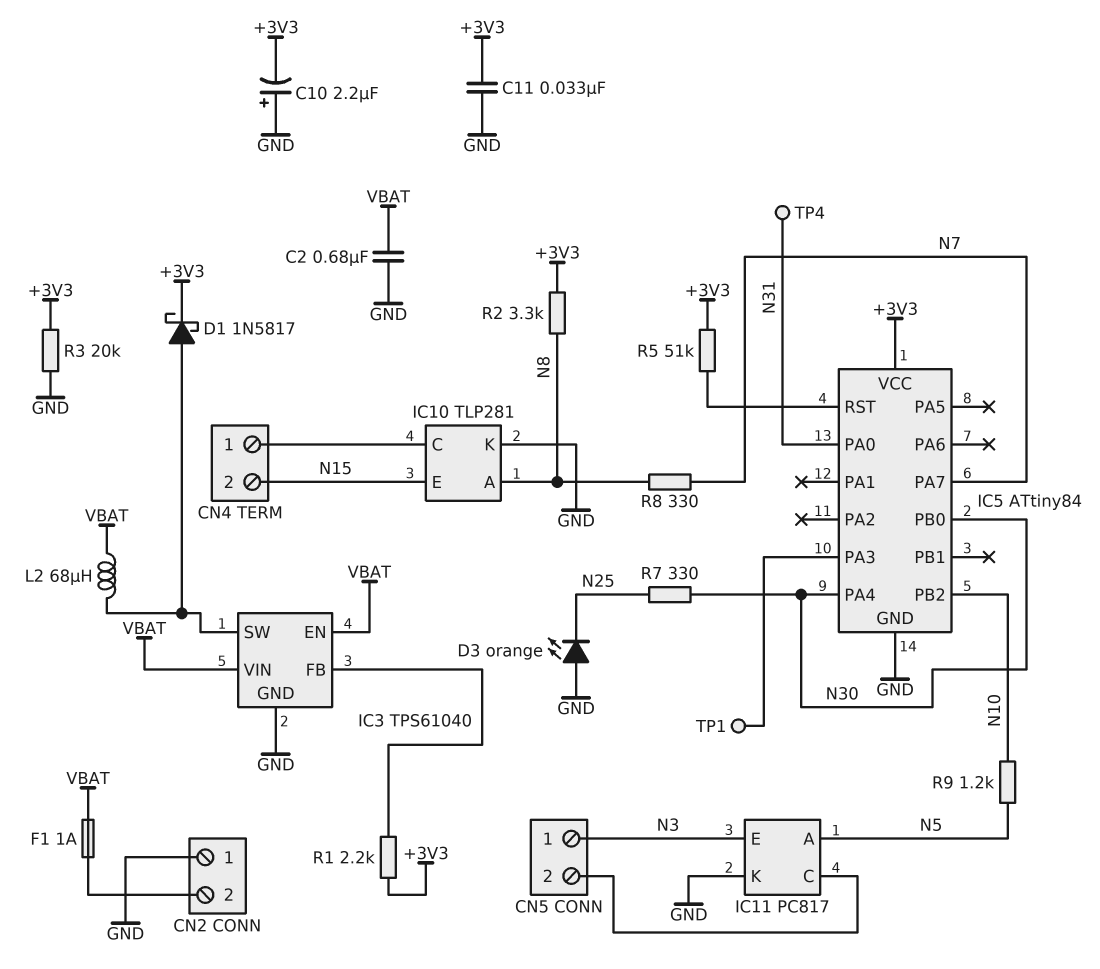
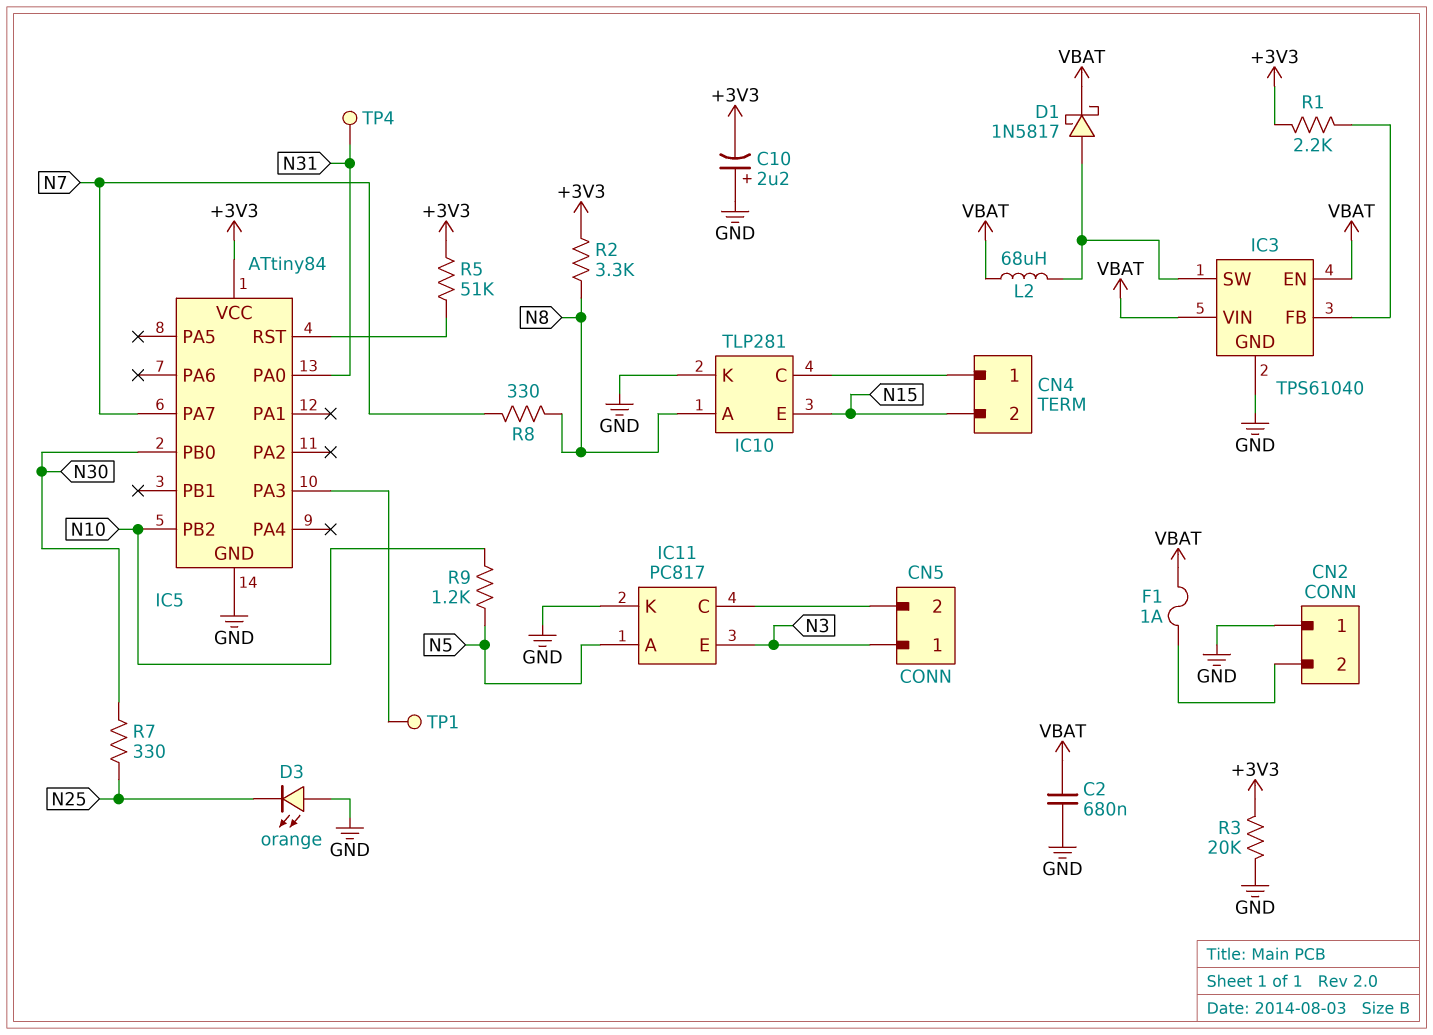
C11: 33nF (+3V3, GND) -> none
D1: schottky 1N5817 (A IC3/SW, K +3V3) -> schottky 1N5817 (A IC3/SW, K VBAT)
IC5 pin PA4: N30 -> none

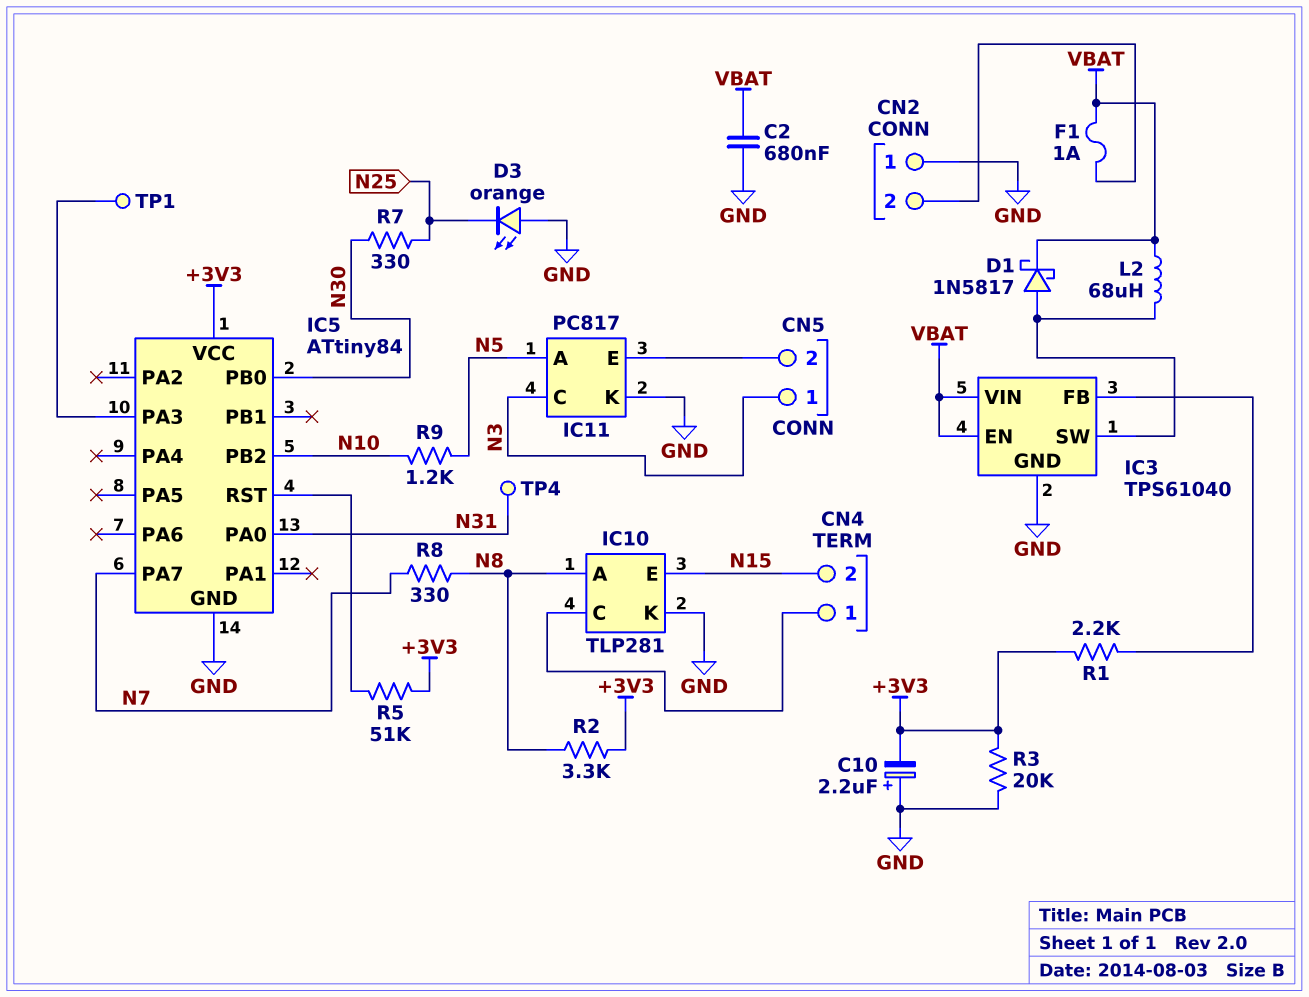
IC11 pin C: CN5/2 -> N3
IC11 pin E: N3 -> CN5/2

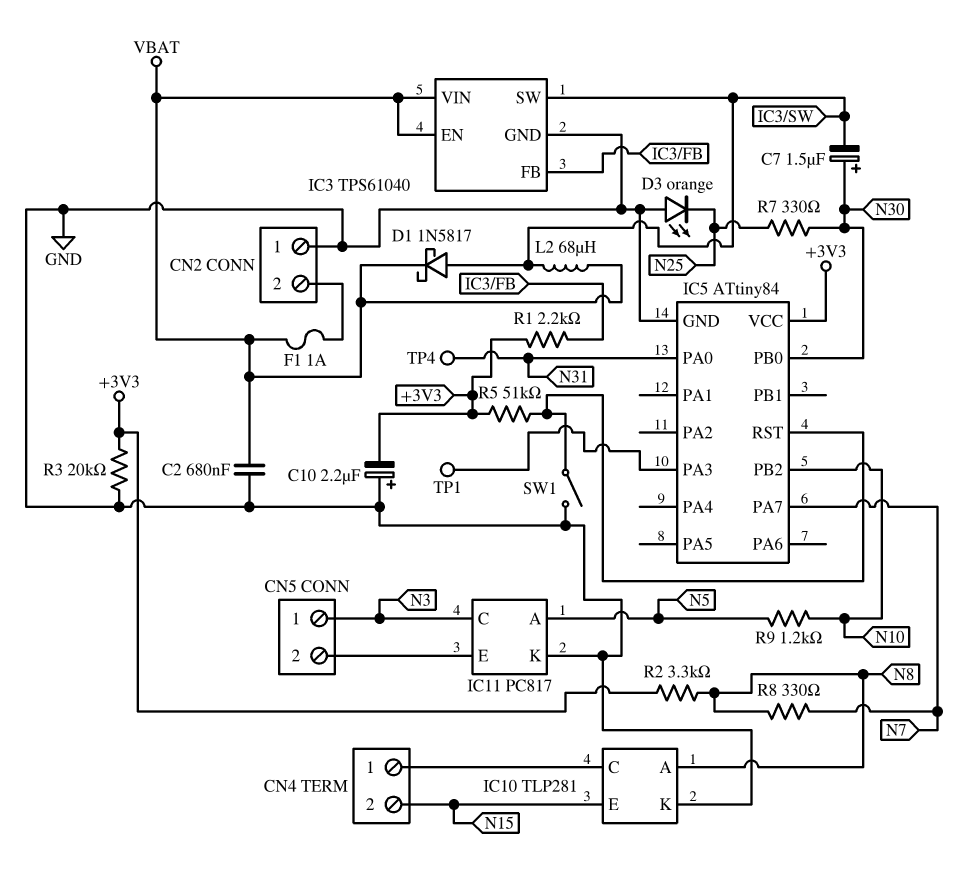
C7: none -> 1.5uF (plus N30, minus IC3/SW)
SW1: none -> switch (GND, IC5/RST)

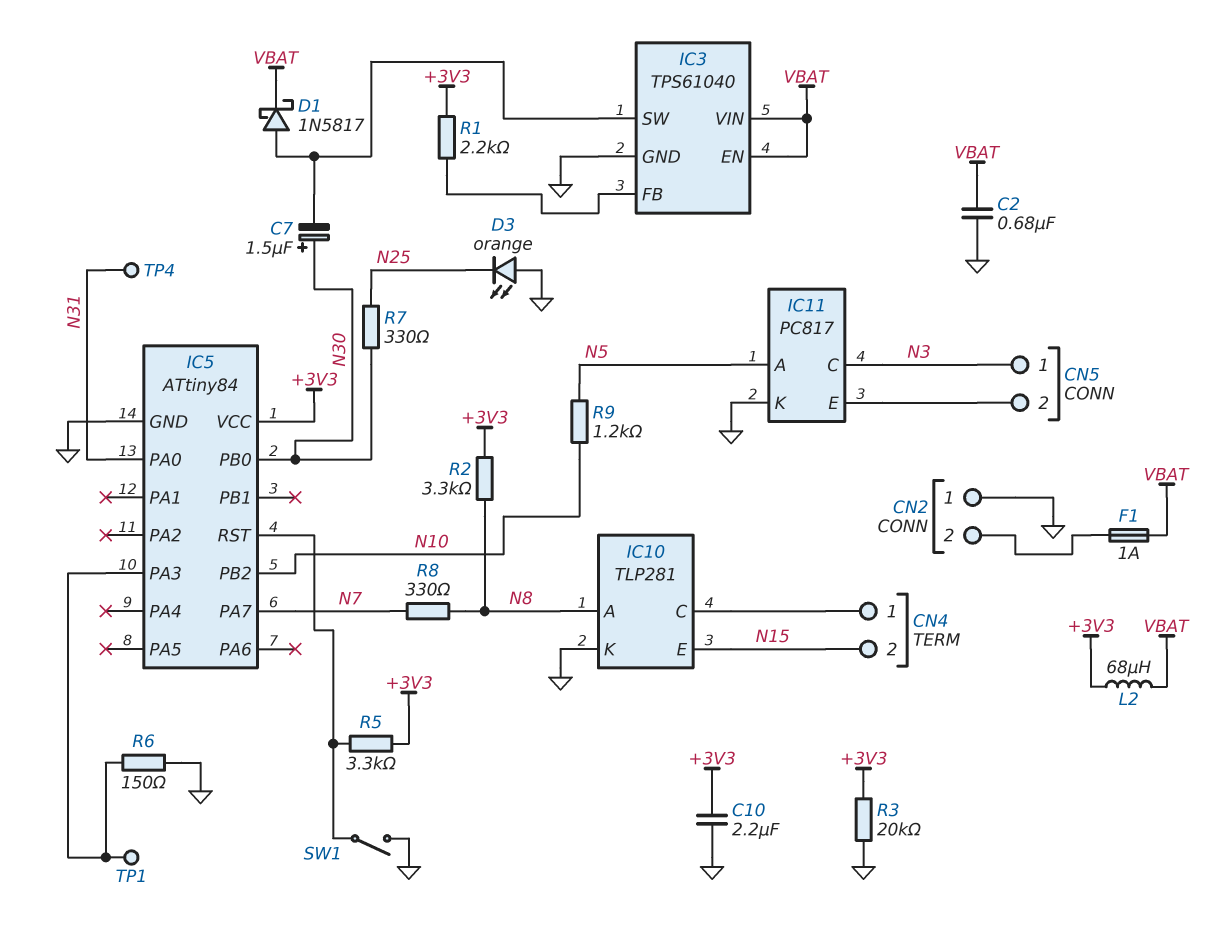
C10: 2.2uF (plus GND, minus +3V3) -> 2.2uF (+3V3, GND)
L2: 68uH (IC3/SW, VBAT) -> 68uH (+3V3, VBAT)
R5: 51k (+3V3, IC5/RST) -> 3.3k (+3V3, IC5/RST)
R6: none -> 150 (GND, IC5/PA3)

